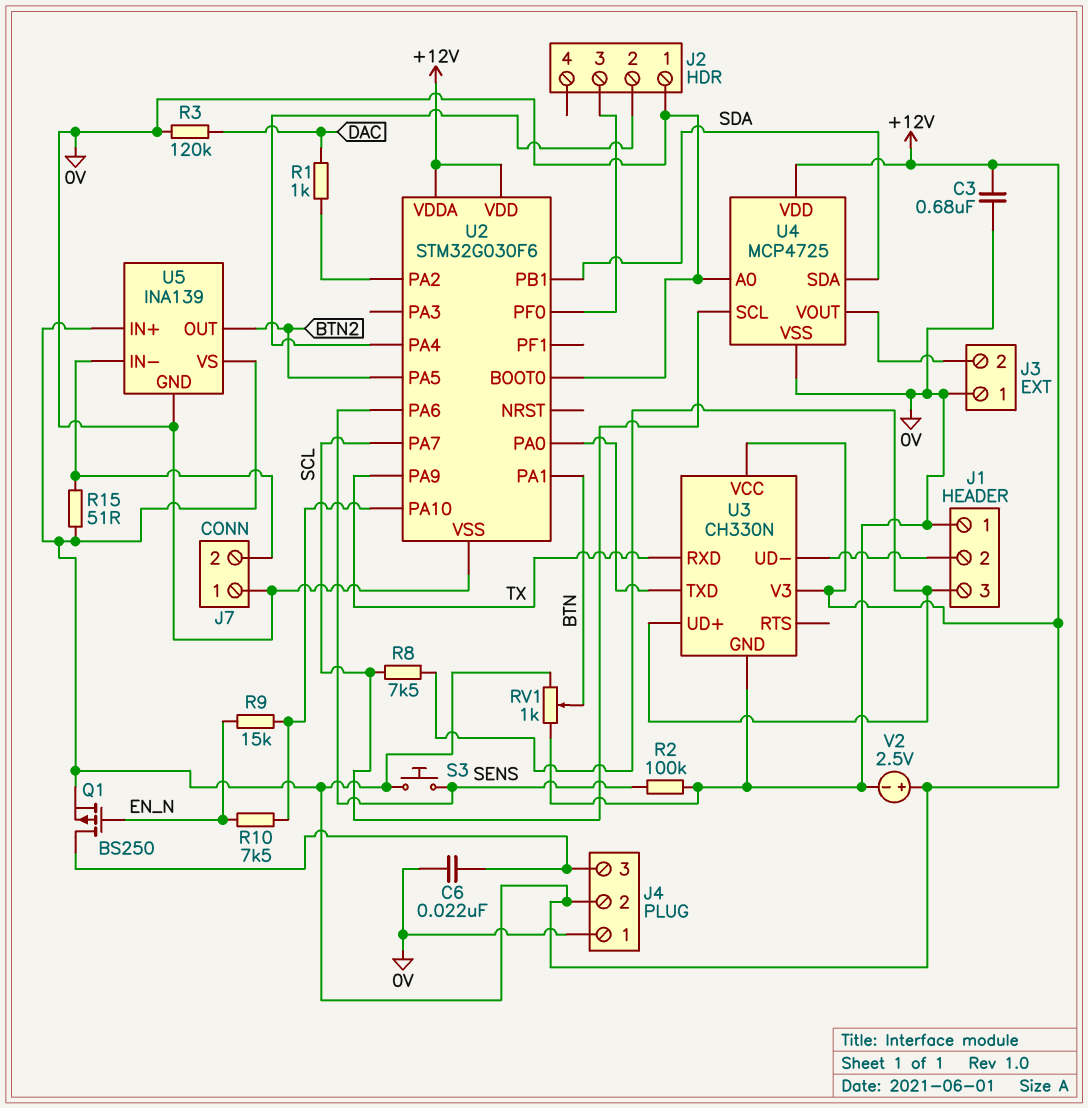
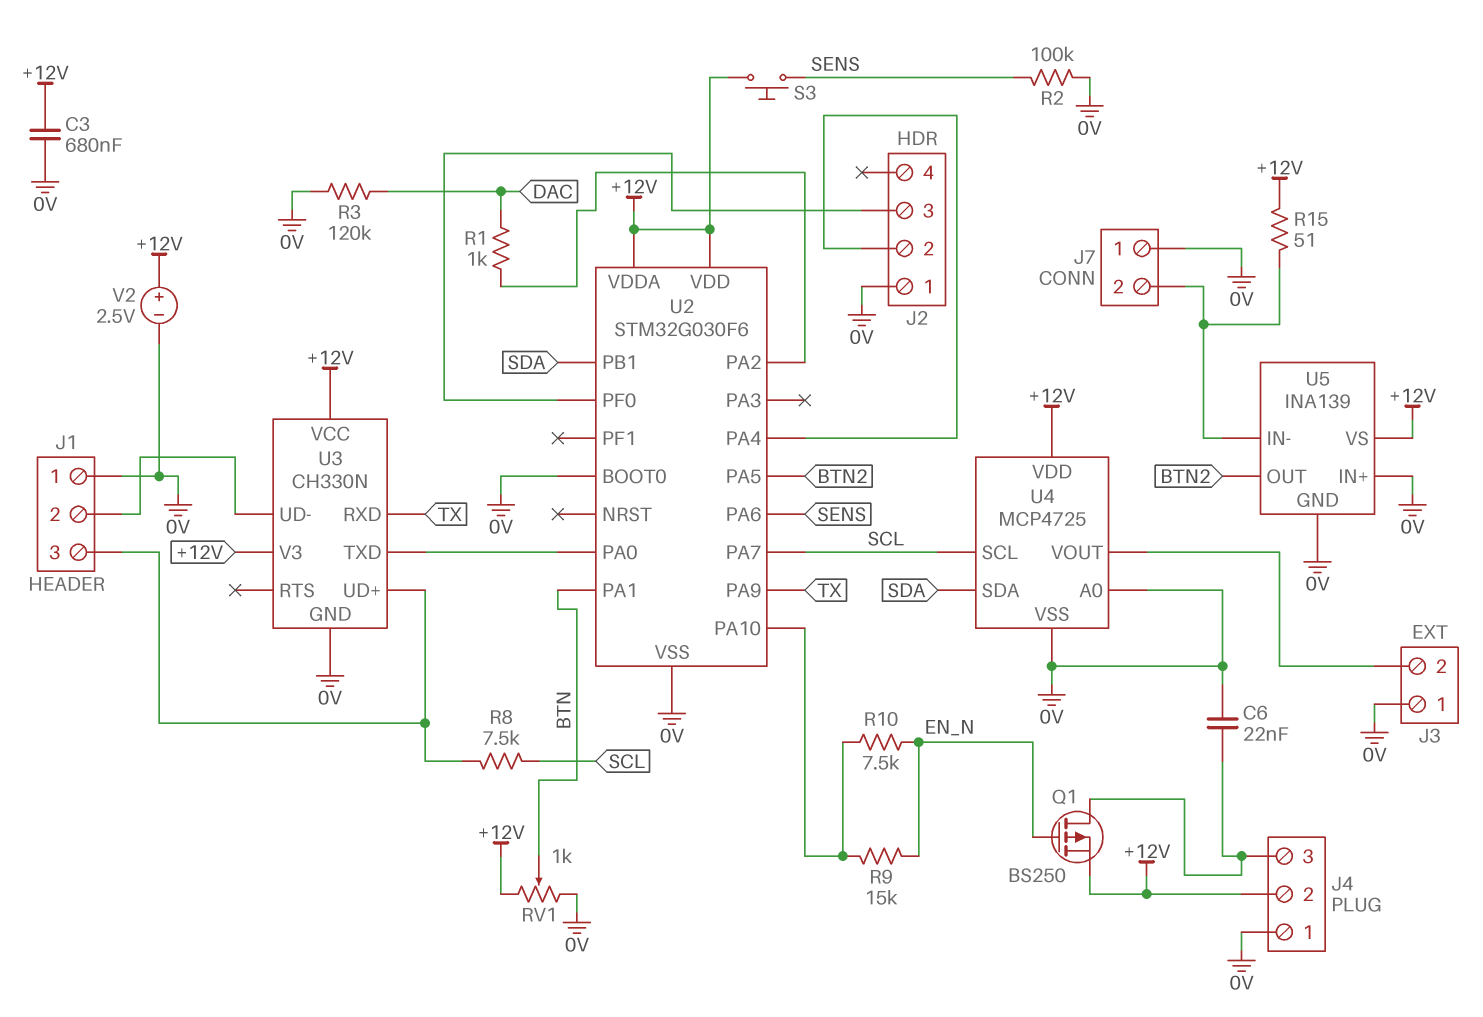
U5 pin IN+: +12V -> 0V

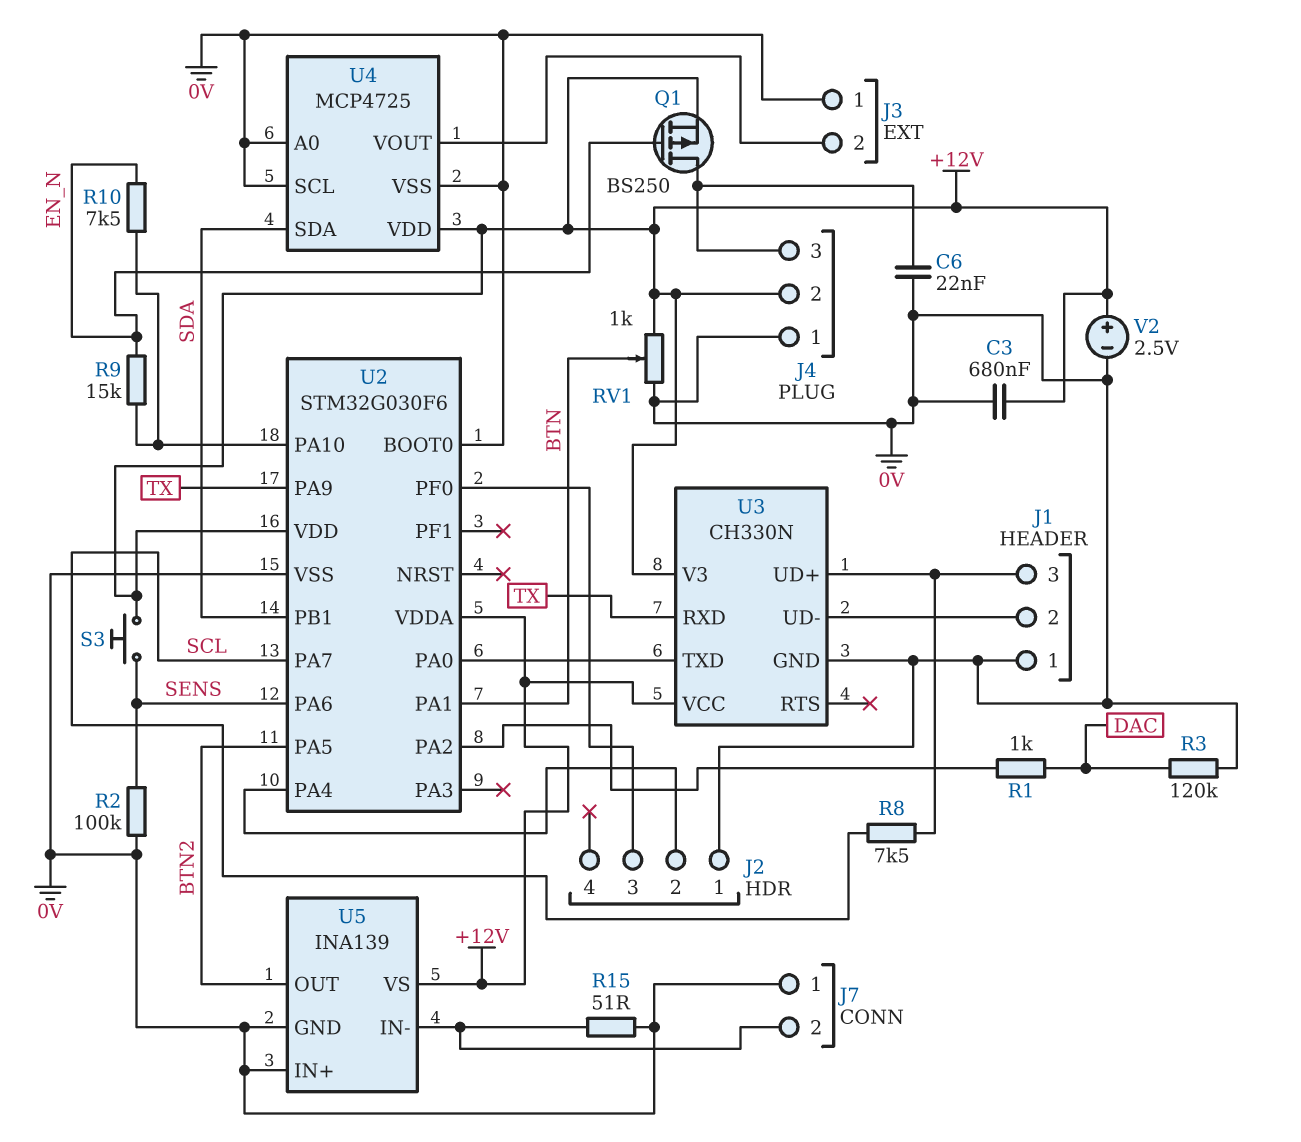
R15: 51 (+12V, J7/2) -> 51 (0V, J7/2)
U4 pin SCL: SCL -> 0V

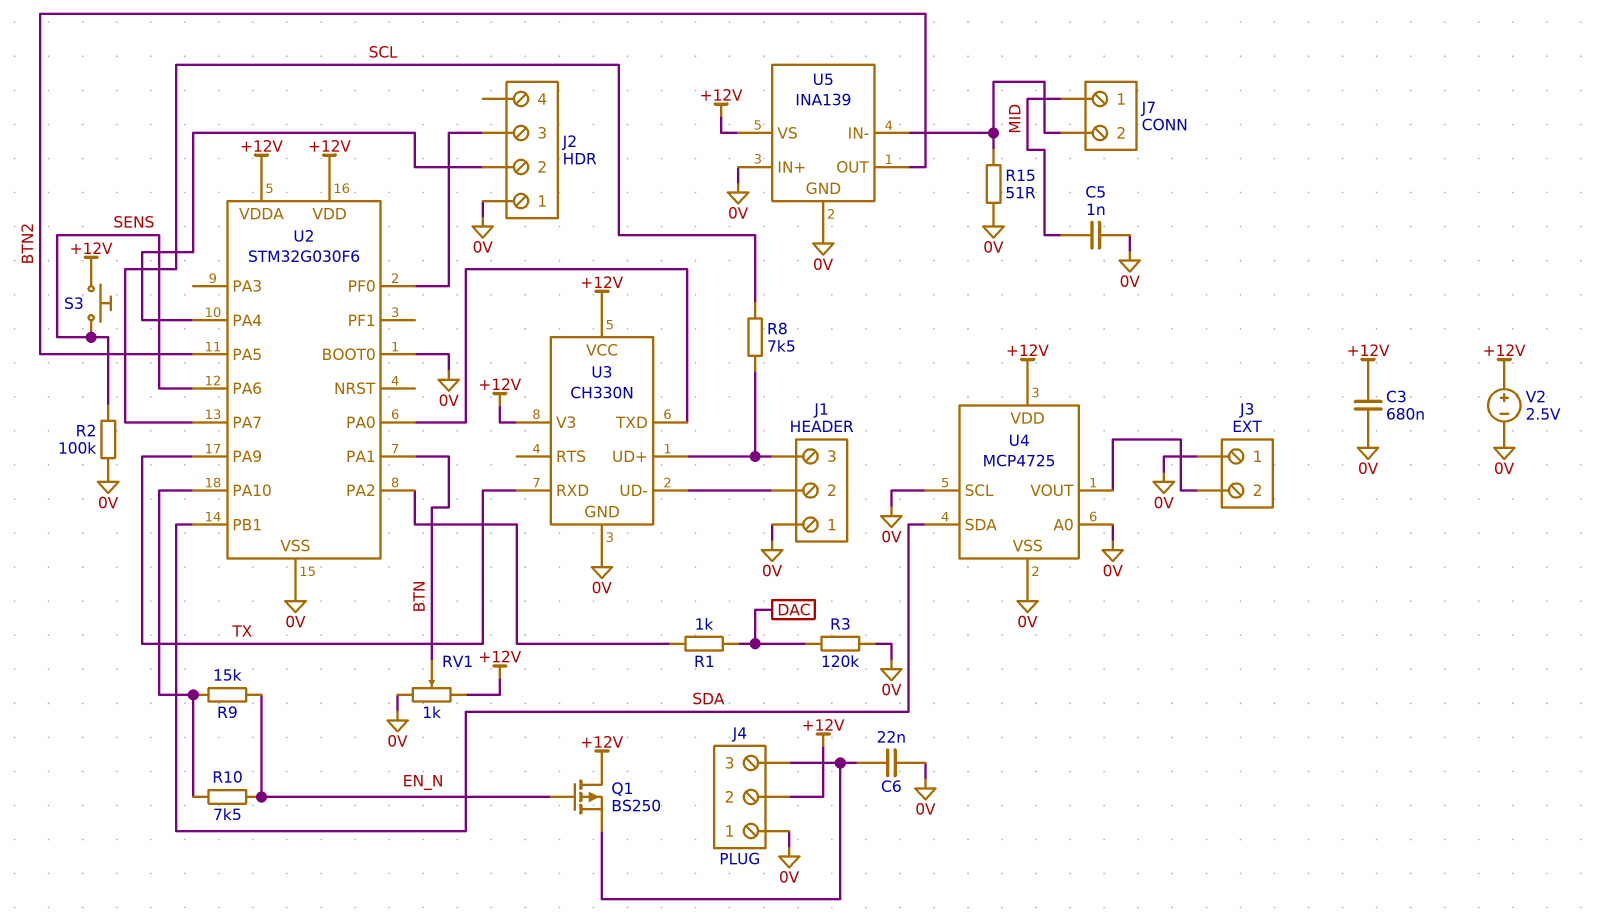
C5: none -> 1nF (0V, MID)
J7 pin 1: 0V -> MID
Q1: PMOS BS250 (G EN_N, D J4/3, S +12V) -> PMOS BS250 (G EN_N, D +12V, S J4/3)

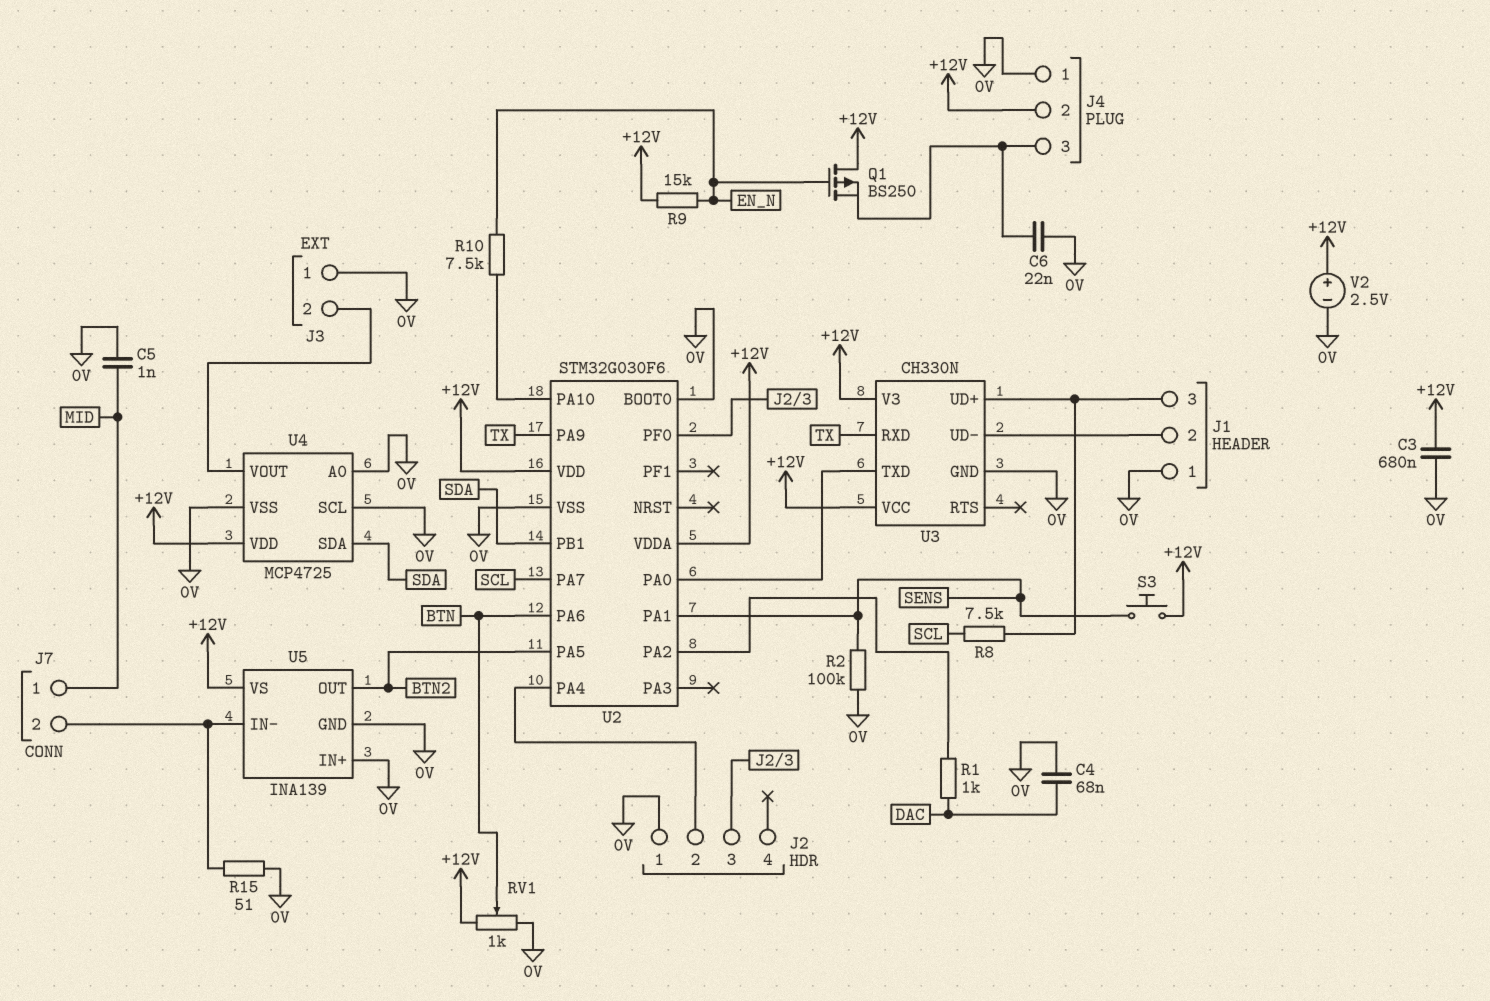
C4: none -> 68nF (0V, DAC)
R3: 120k (0V, DAC) -> none
R9: 15k (EN_N, U2/PA10) -> 15k (+12V, EN_N)
U2 pin PA1: BTN -> SENS
U2 pin PA6: SENS -> BTN

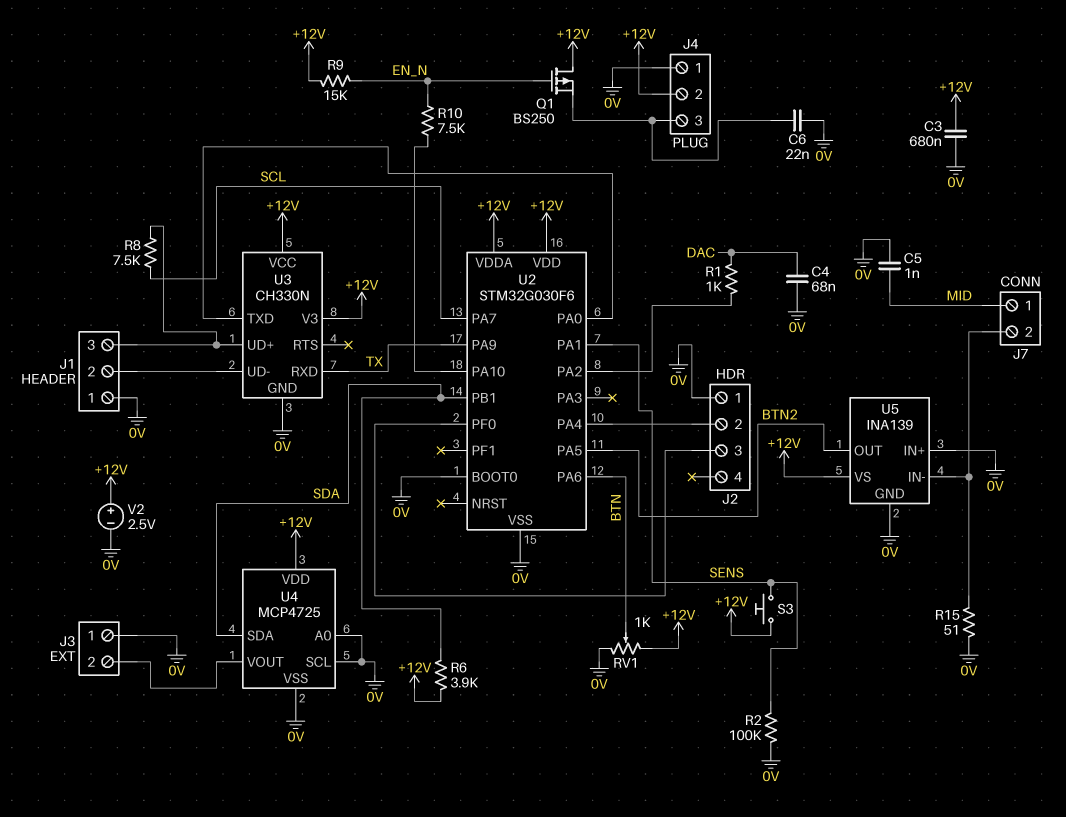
R6: none -> 3.9k (+12V, SDA)

